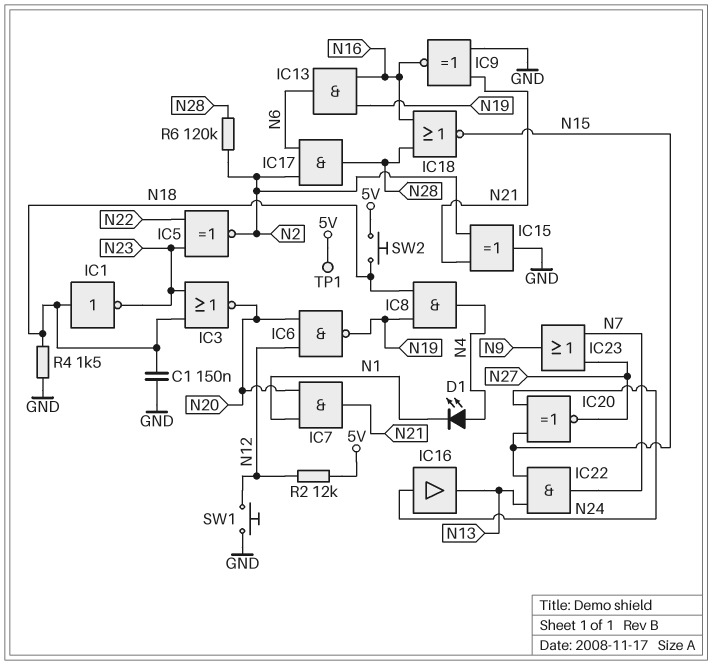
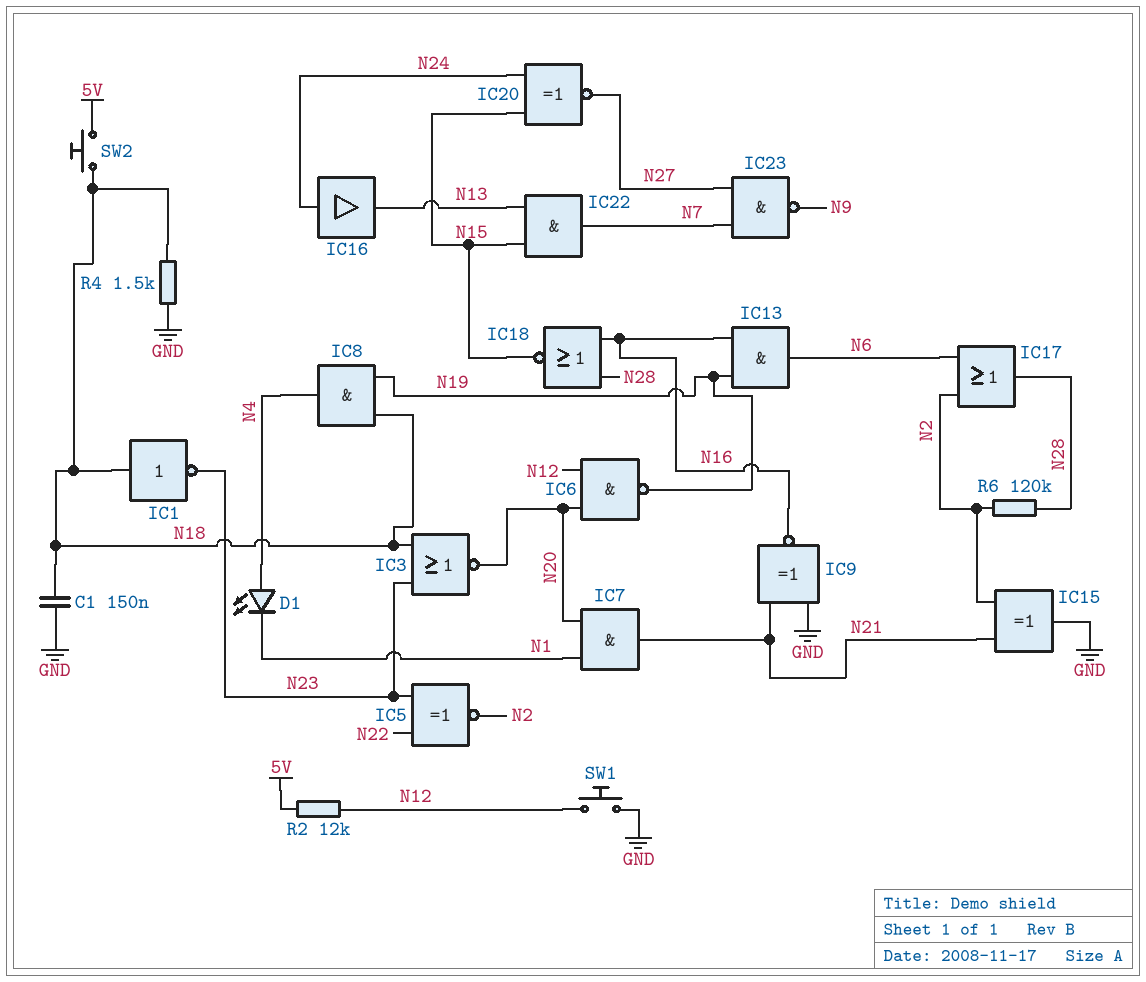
IC17: AND (in N2, in N6, out N28) -> OR (in N2, in N6, out N28)
IC23: OR (in N7, in N27, out N9) -> NAND (in N7, in N27, out N9)
TP1: test point (5V) -> none

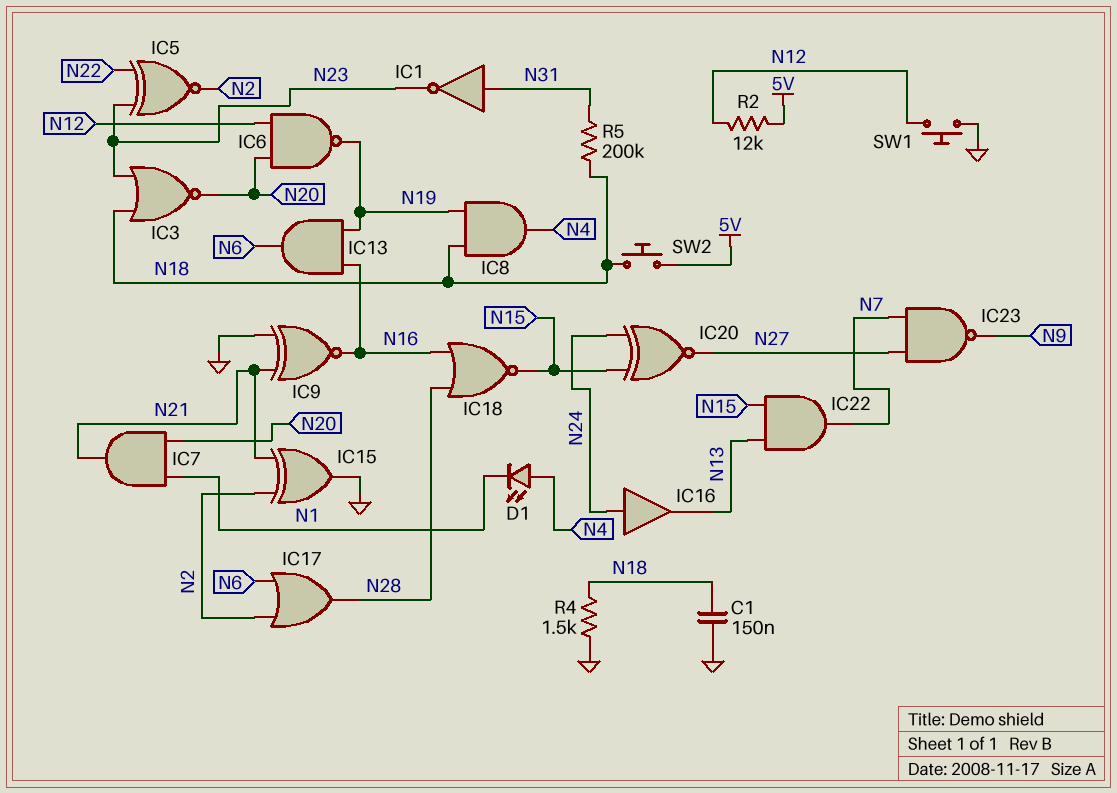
IC1: NOT (in N18, out N23) -> NOT (in N31, out N23)
R5: none -> 200k (N18, N31)
R6: 120k (N2, N28) -> none

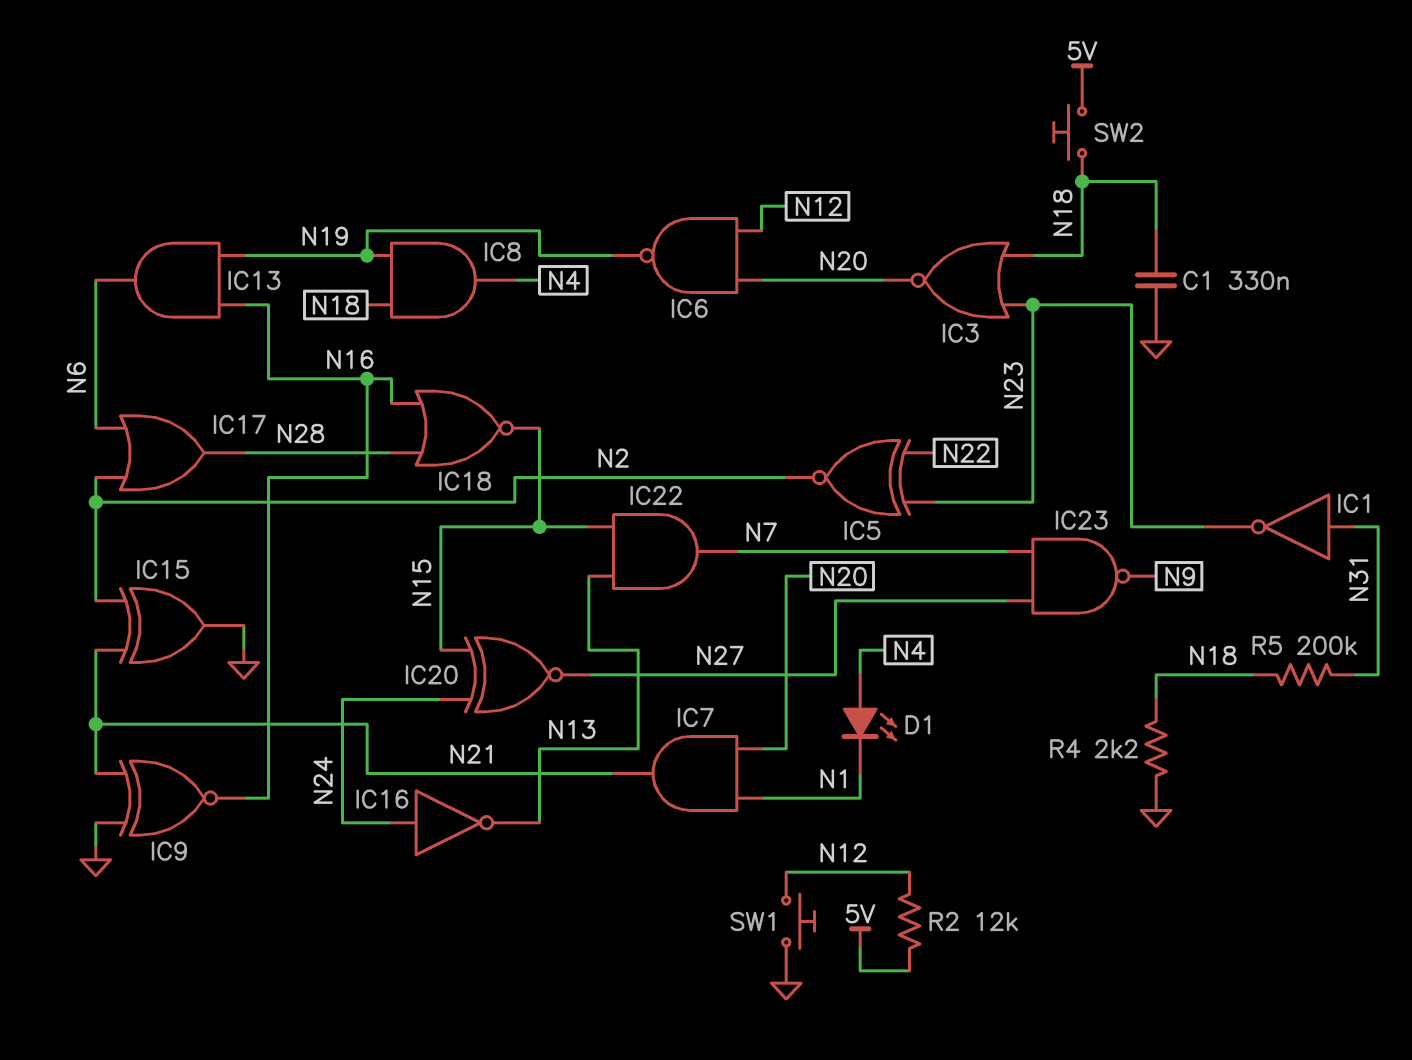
C1: 150nF (GND, N18) -> 330nF (GND, N18)
IC16: buffer (in N24, out N13) -> NOT (in N24, out N13)
R4: 1.5k (GND, N18) -> 2.2k (GND, N18)

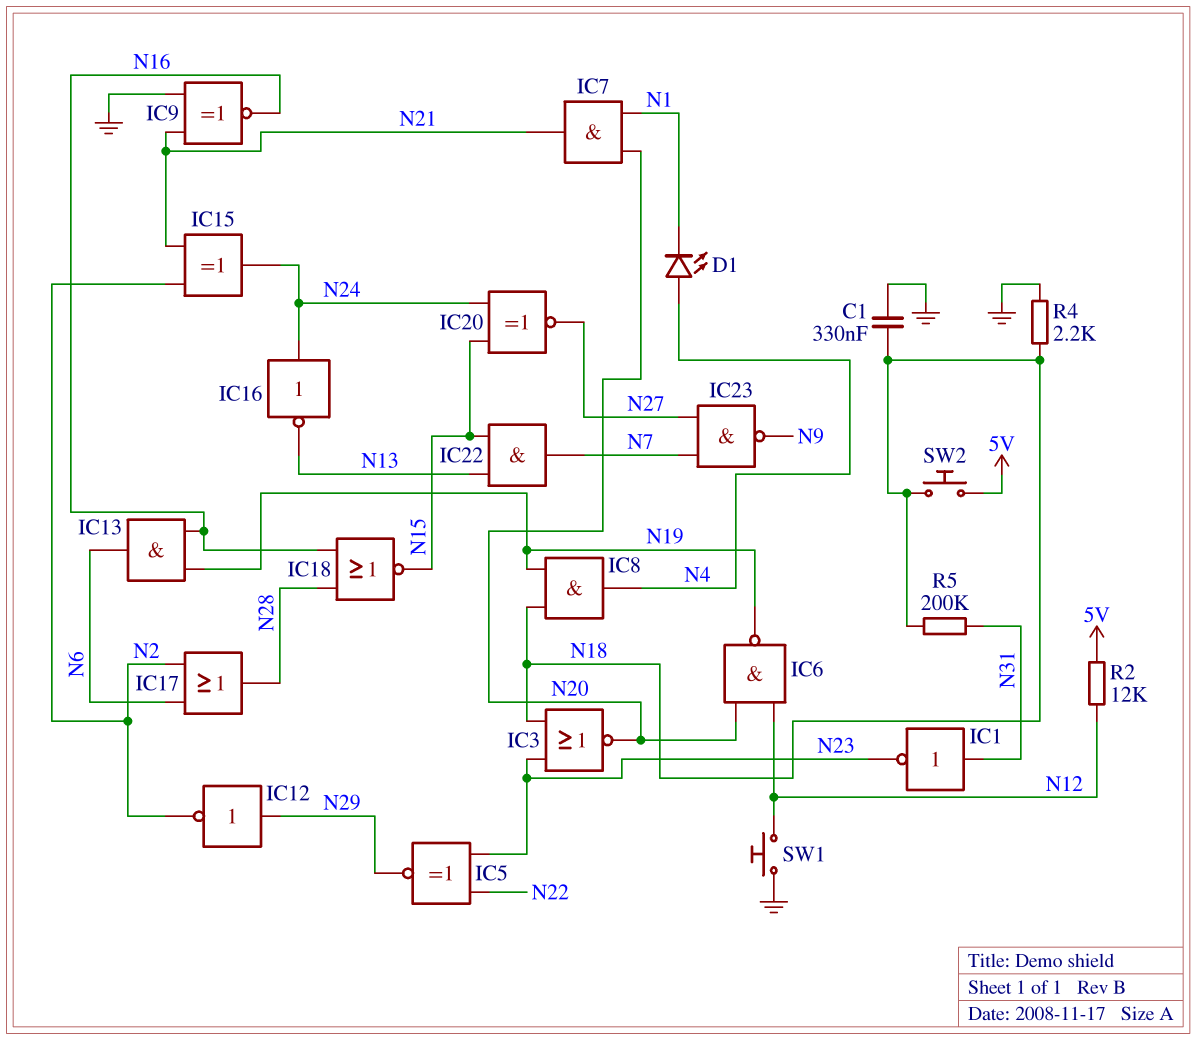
IC5: XNOR (in N22, in N23, out N2) -> XNOR (in N22, in N23, out N29)
IC12: none -> NOT (in N29, out N2)
IC15: XOR (in N2, in N21, out GND) -> XOR (in N2, in N21, out N24)

